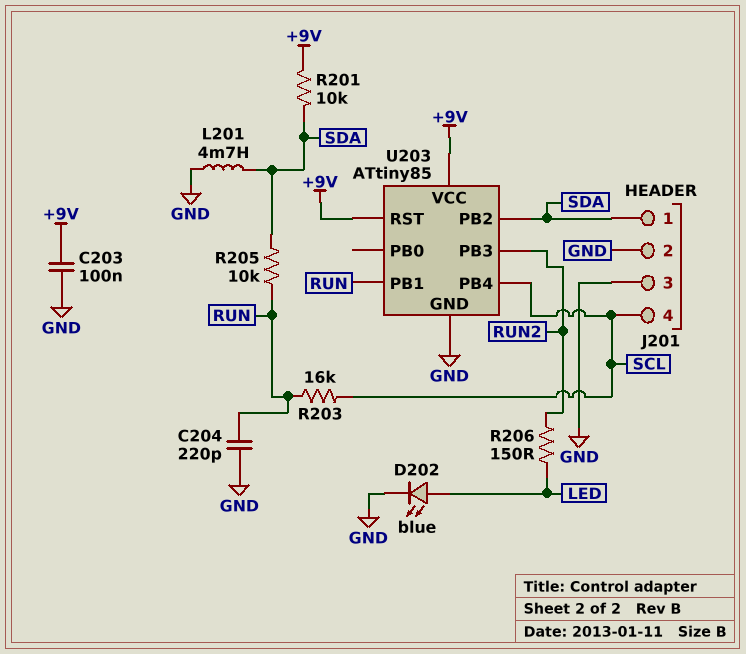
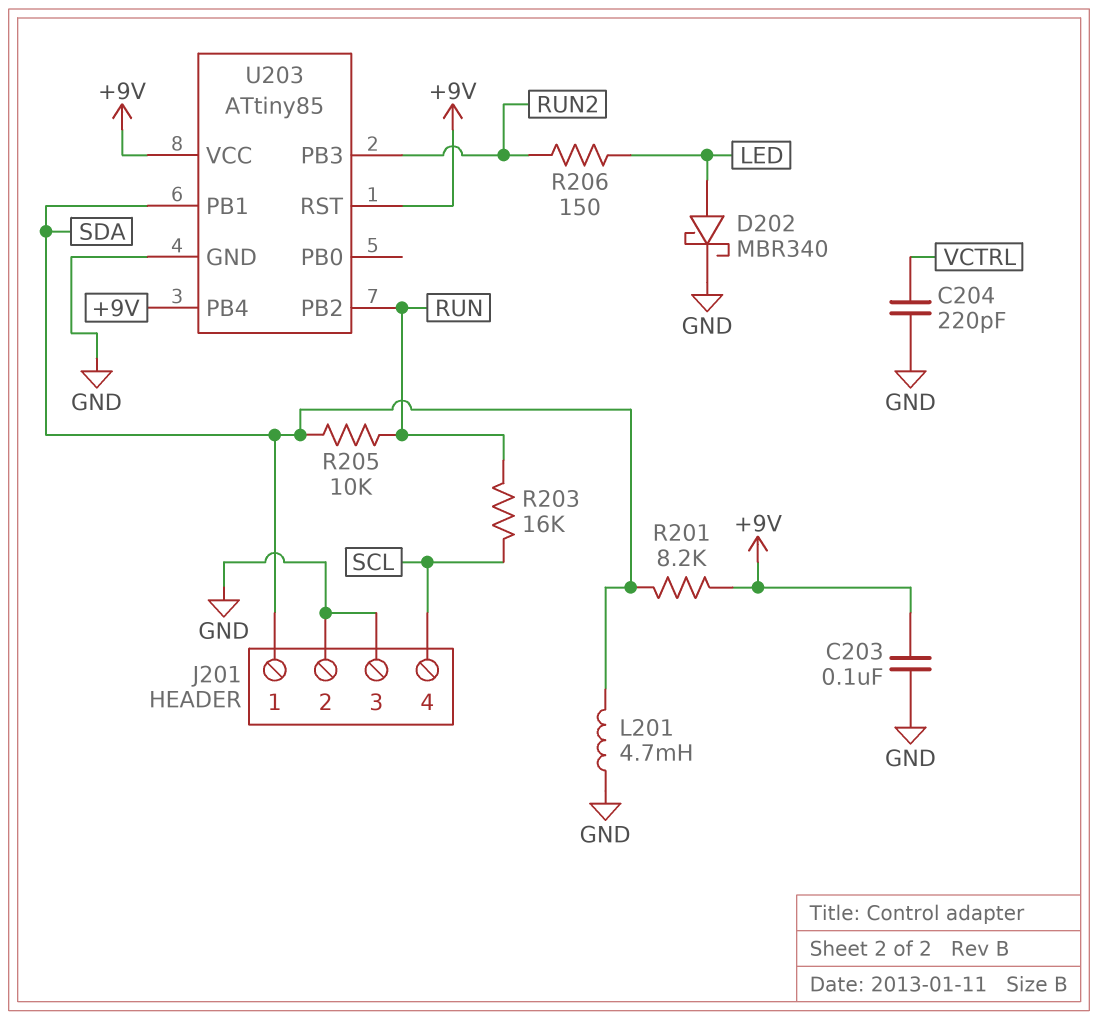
C204: 220pF (GND, RUN) -> 220pF (GND, VCTRL)
D202: LED blue (A LED, K GND) -> schottky MBR340 (A LED, K GND)
R201: 10k (+9V, SDA) -> 8.2k (+9V, SDA)
U203 pin PB1: RUN -> SDA
U203 pin PB2: SDA -> RUN
U203 pin PB4: SCL -> +9V

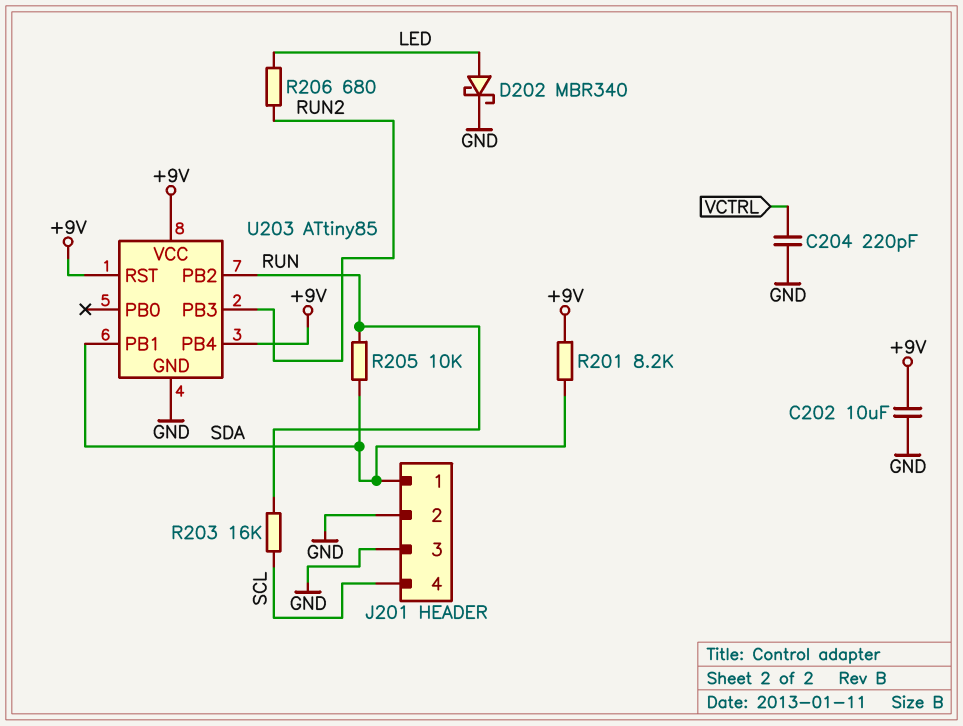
C202: none -> 10uF (+9V, GND)
C203: 100nF (+9V, GND) -> none
L201: 4.7mH (GND, SDA) -> none
R206: 150 (LED, RUN2) -> 680 (LED, RUN2)

